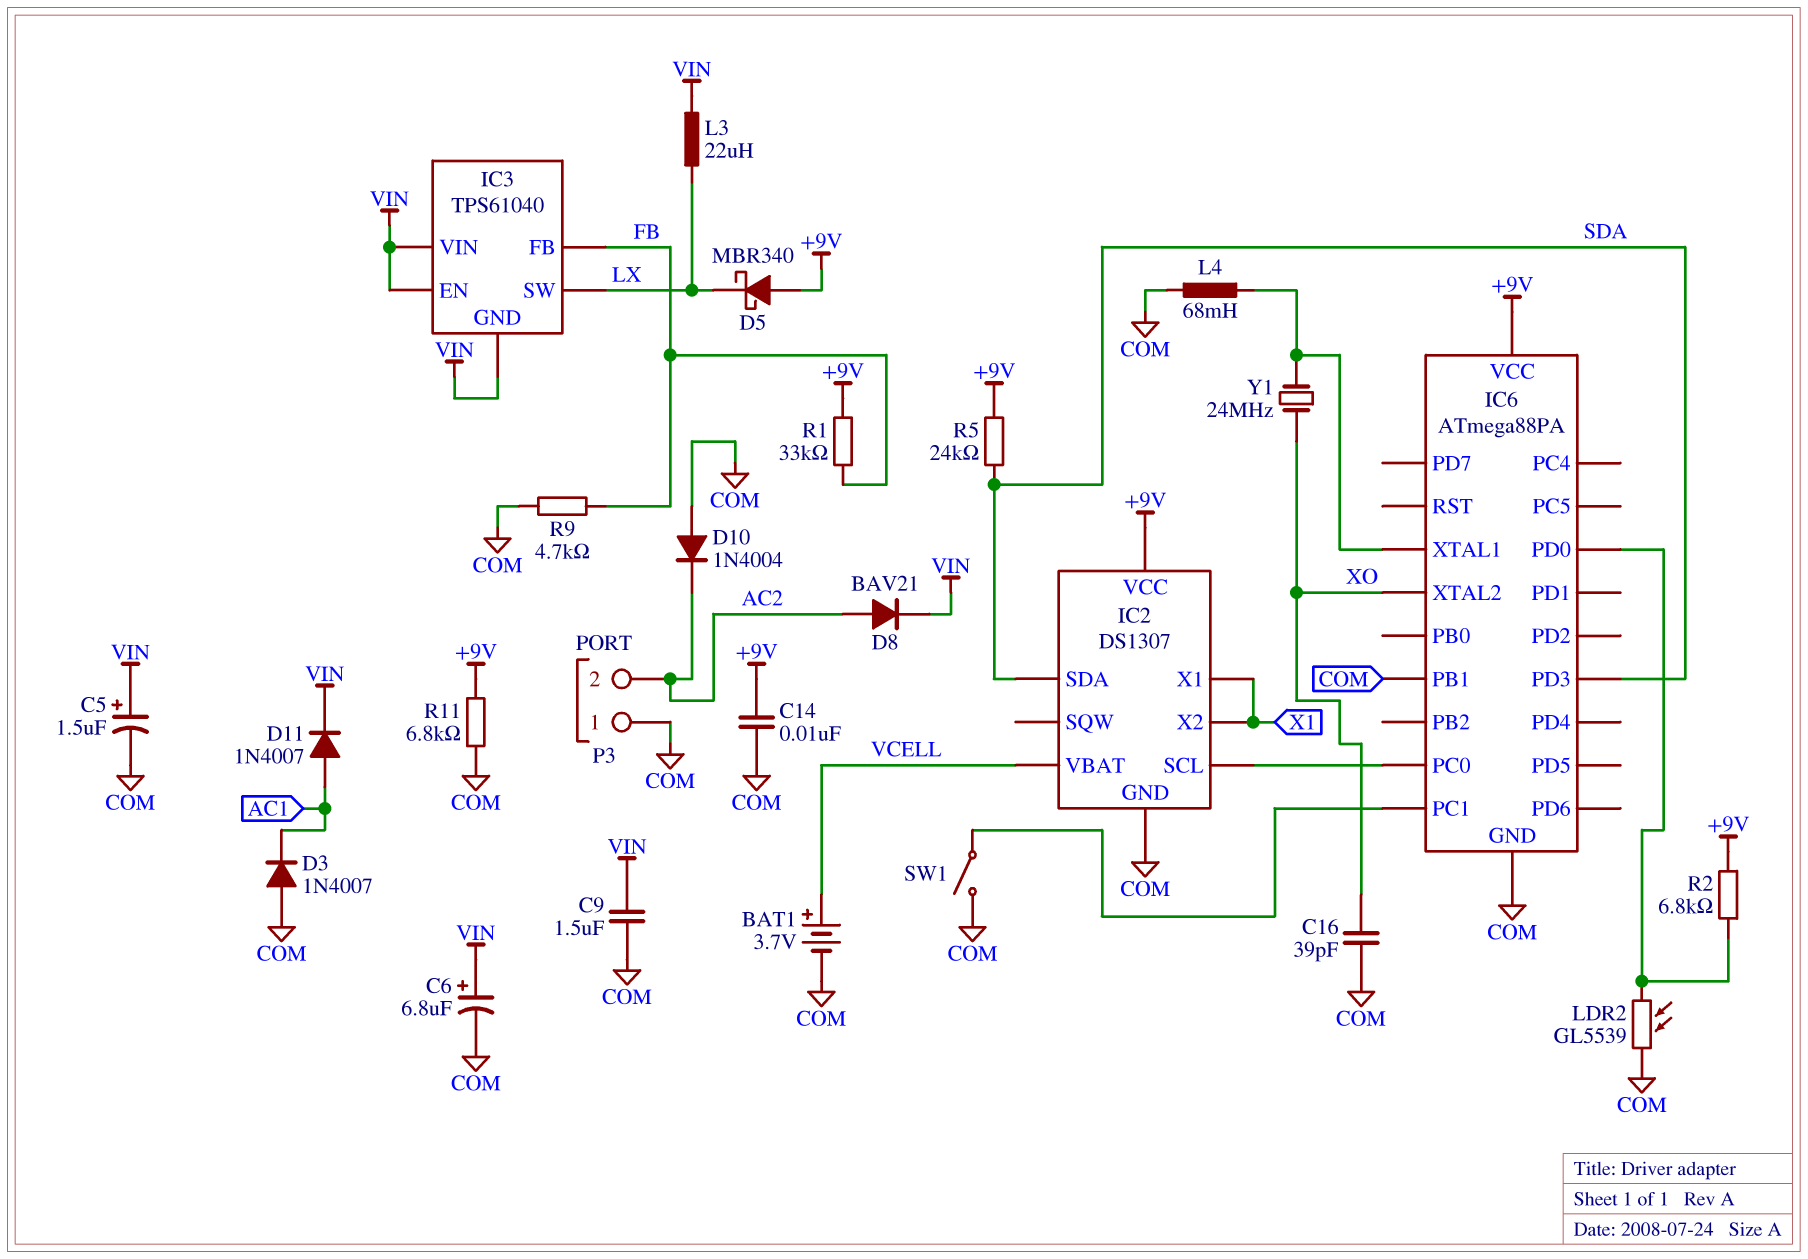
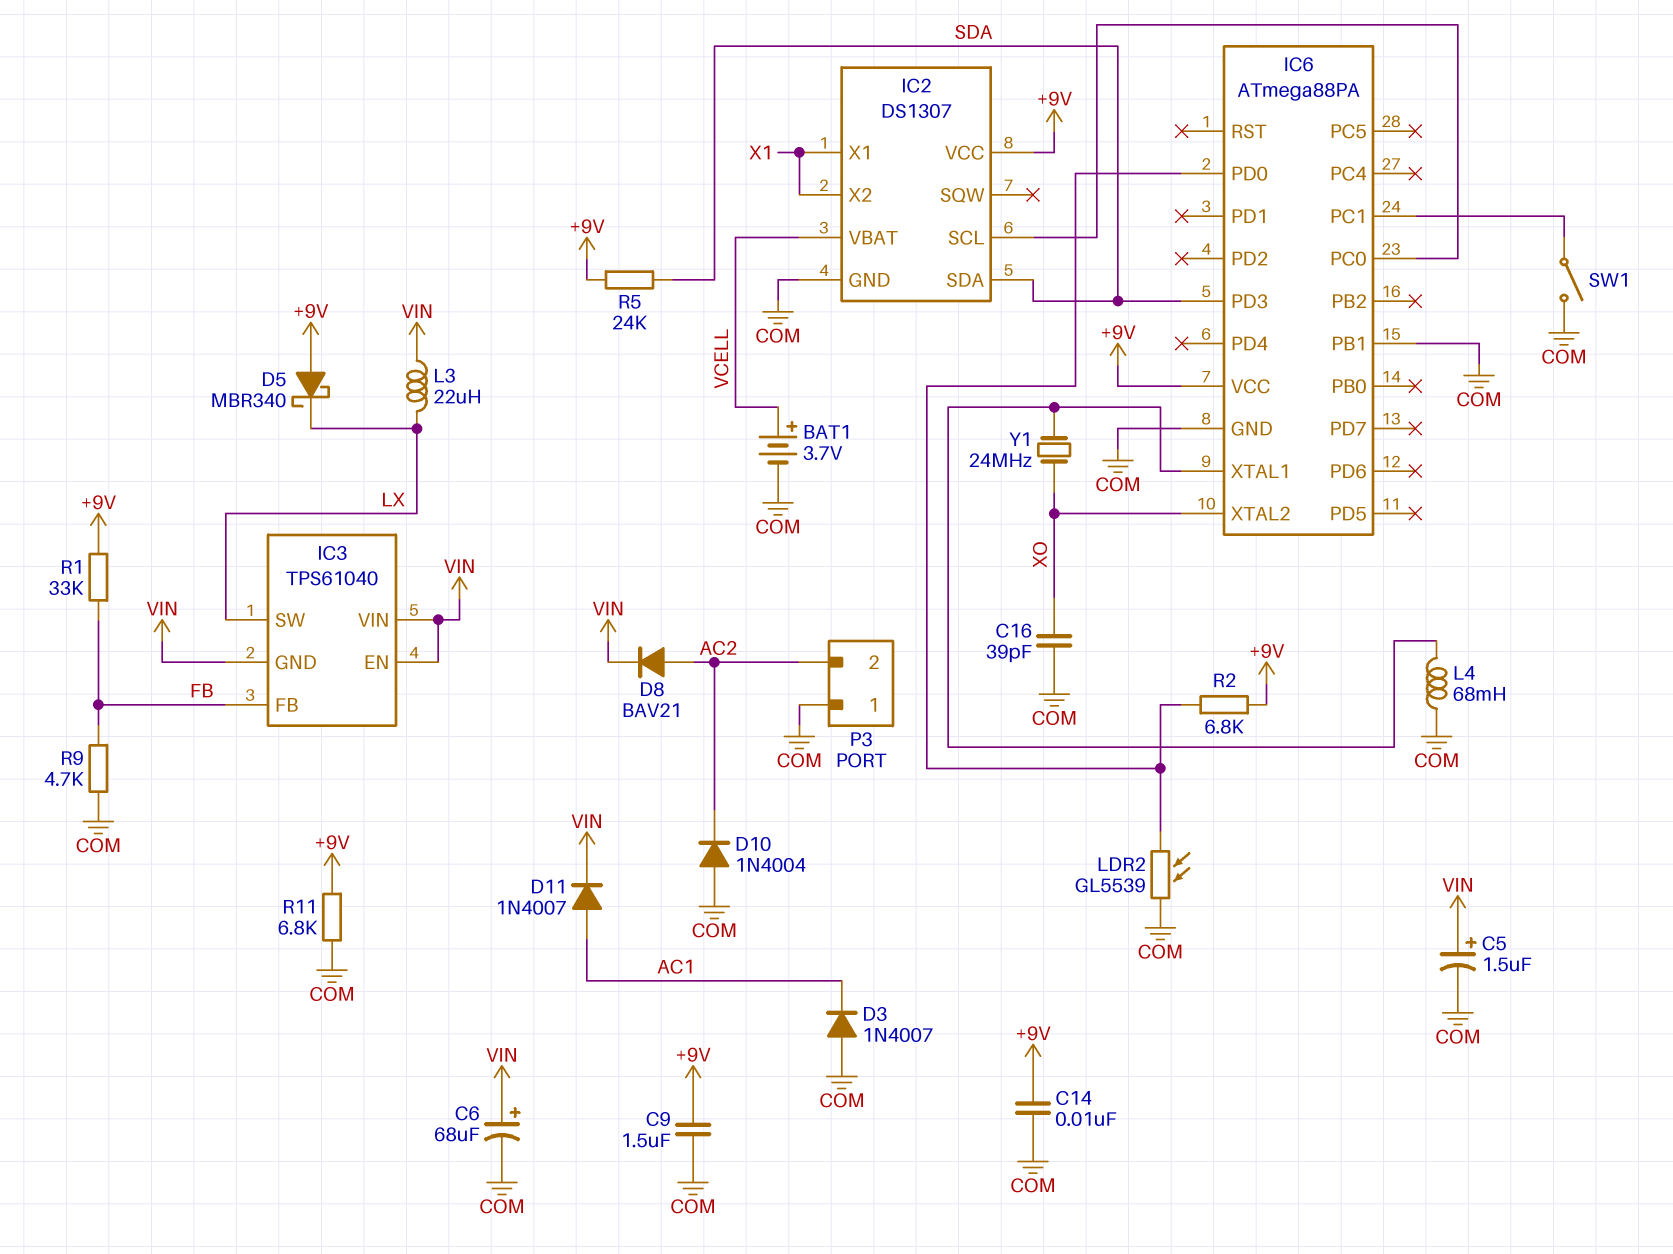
C6: 6.8uF (plus VIN, minus COM) -> 68uF (plus VIN, minus COM)
C9: 1.5uF (COM, VIN) -> 1.5uF (+9V, COM)

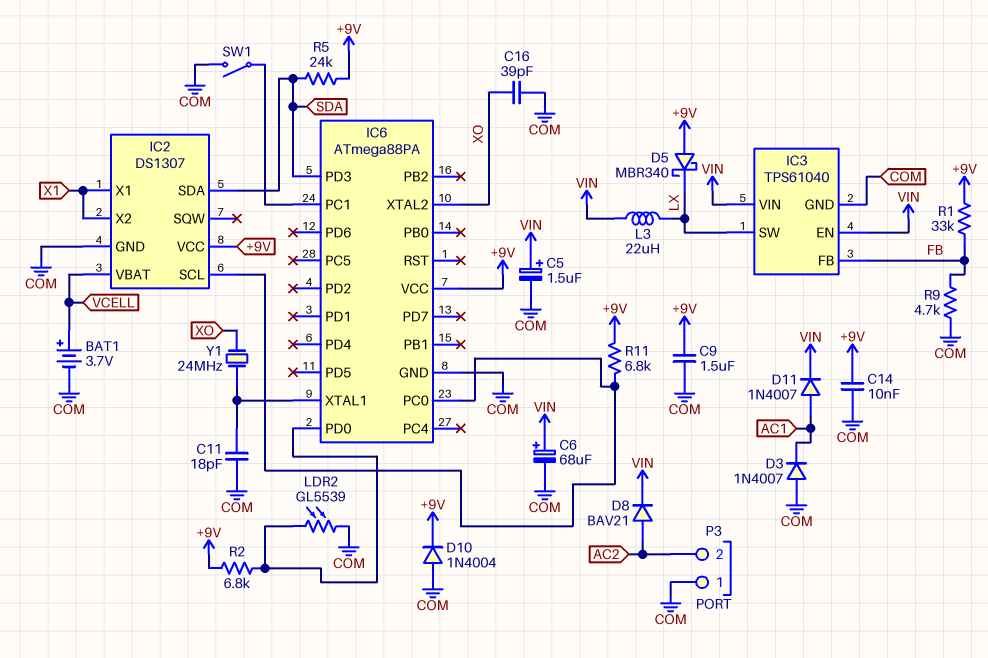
C11: none -> 18pF (COM, IC6/XTAL1)
D10: diode 1N4004 (A COM, K AC2) -> diode 1N4004 (A COM, K +9V)
IC3 pin GND: VIN -> COM
IC6 pin PB1: COM -> none
L4: 68mH (COM, IC6/XTAL1) -> none
R11: 6.8k (+9V, COM) -> 6.8k (+9V, IC2/SCL)

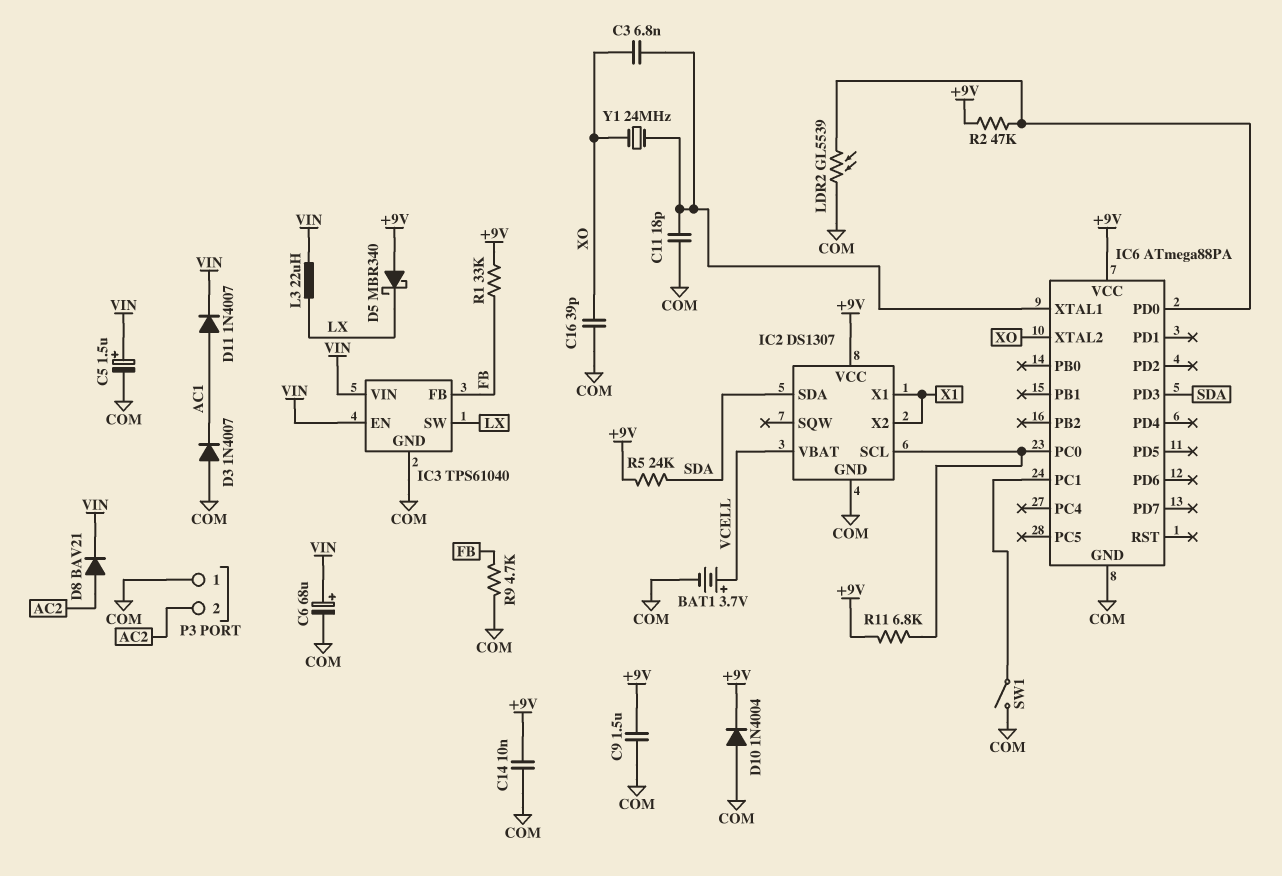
C3: none -> 6.8nF (IC6/XTAL1, XO)
R2: 6.8k (+9V, IC6/PD0) -> 47k (+9V, IC6/PD0)

